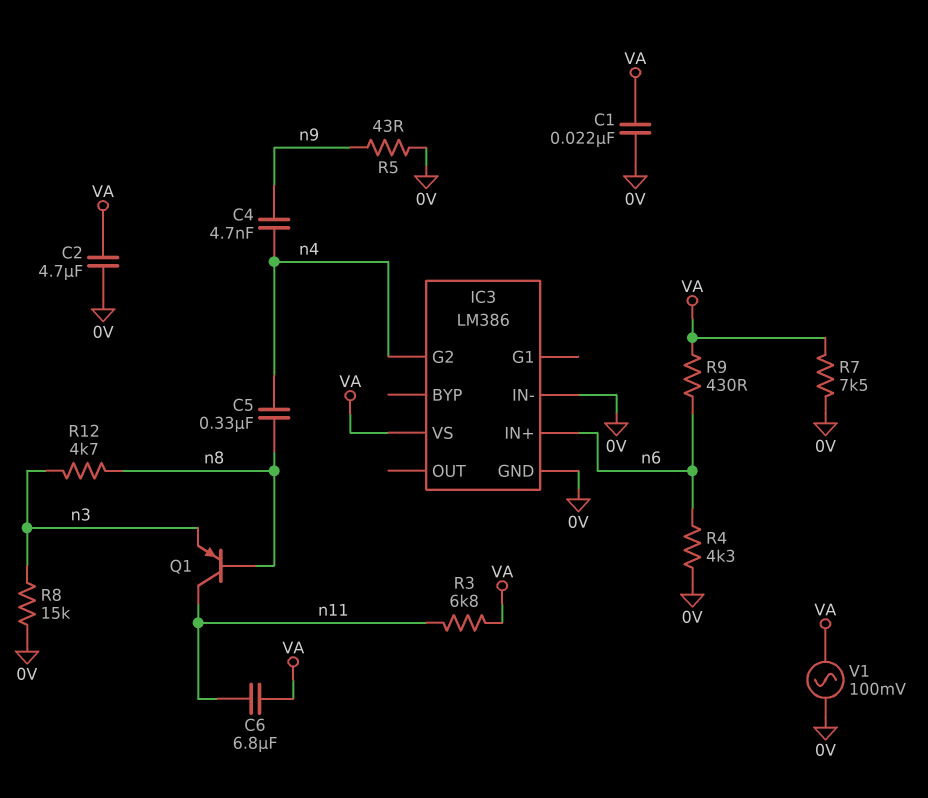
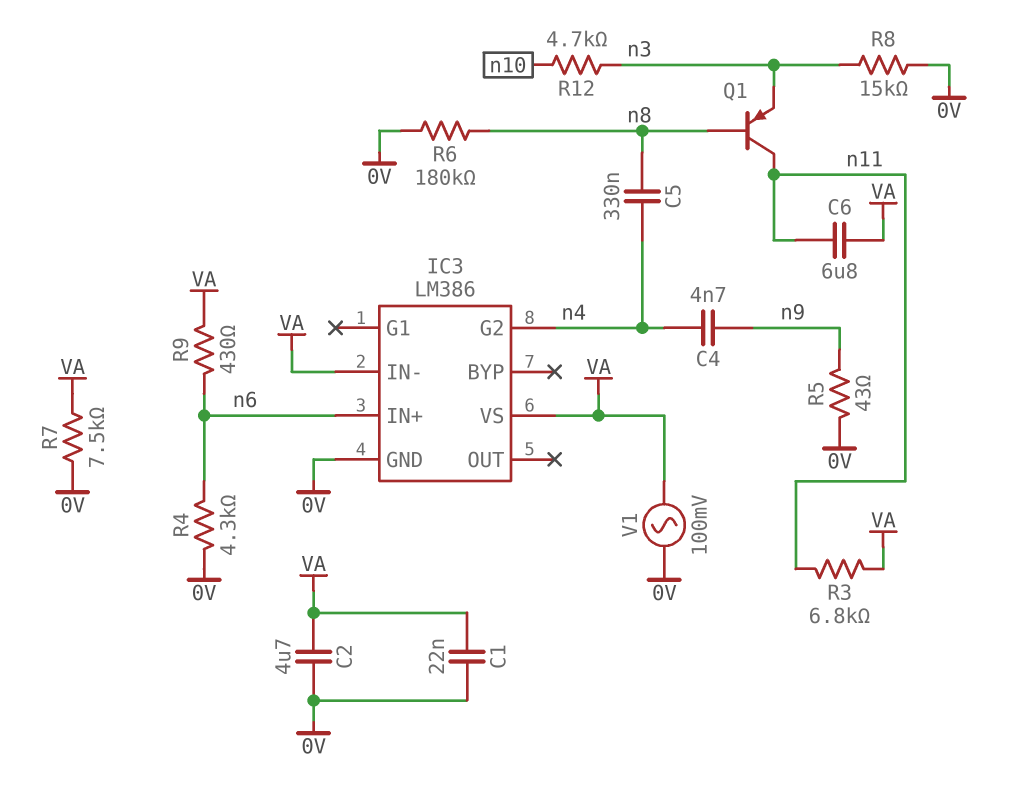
IC3 pin IN-: 0V -> VA
R6: none -> 180k (0V, n8)
R12: 4.7k (n3, n8) -> 4.7k (n3, n10)

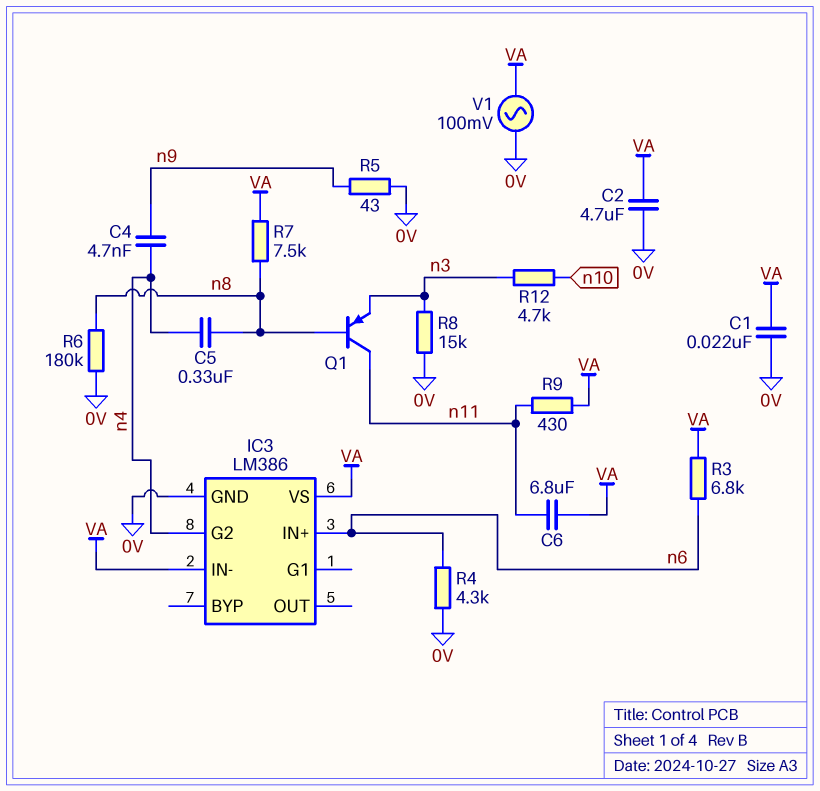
R3: 6.8k (VA, n11) -> 6.8k (VA, n6)
R7: 7.5k (0V, VA) -> 7.5k (VA, n8)
R9: 430 (VA, n6) -> 430 (VA, n11)

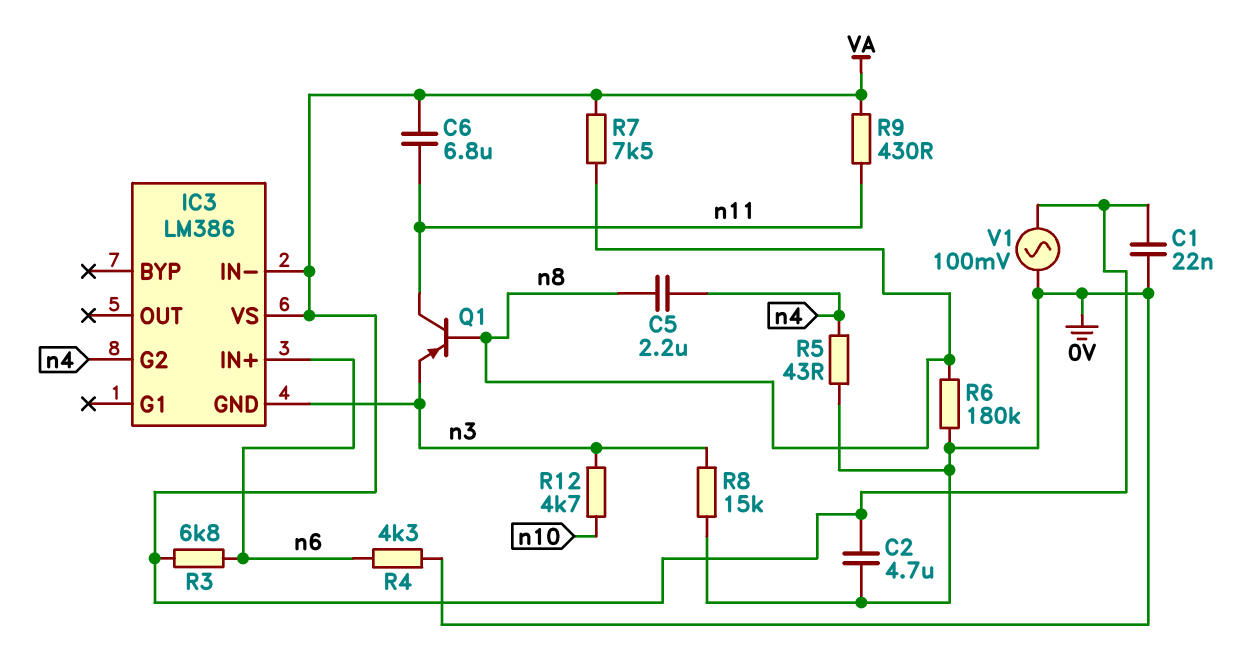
C4: 4.7nF (n4, n9) -> none
C5: 330nF (n4, n8) -> 2.2uF (n4, n8)
IC3 pin GND: 0V -> n3
R5: 43 (0V, n9) -> 43 (0V, n4)

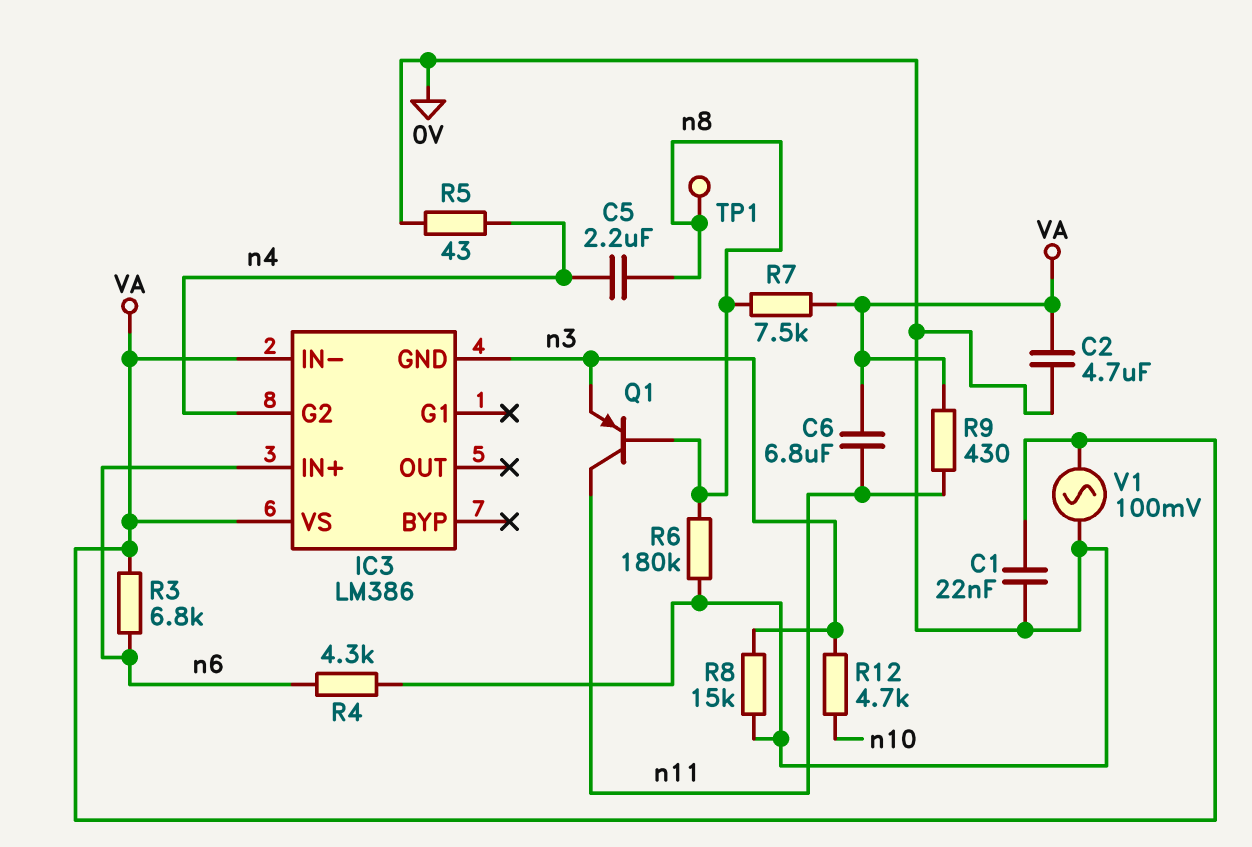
TP1: none -> test point (n8)

